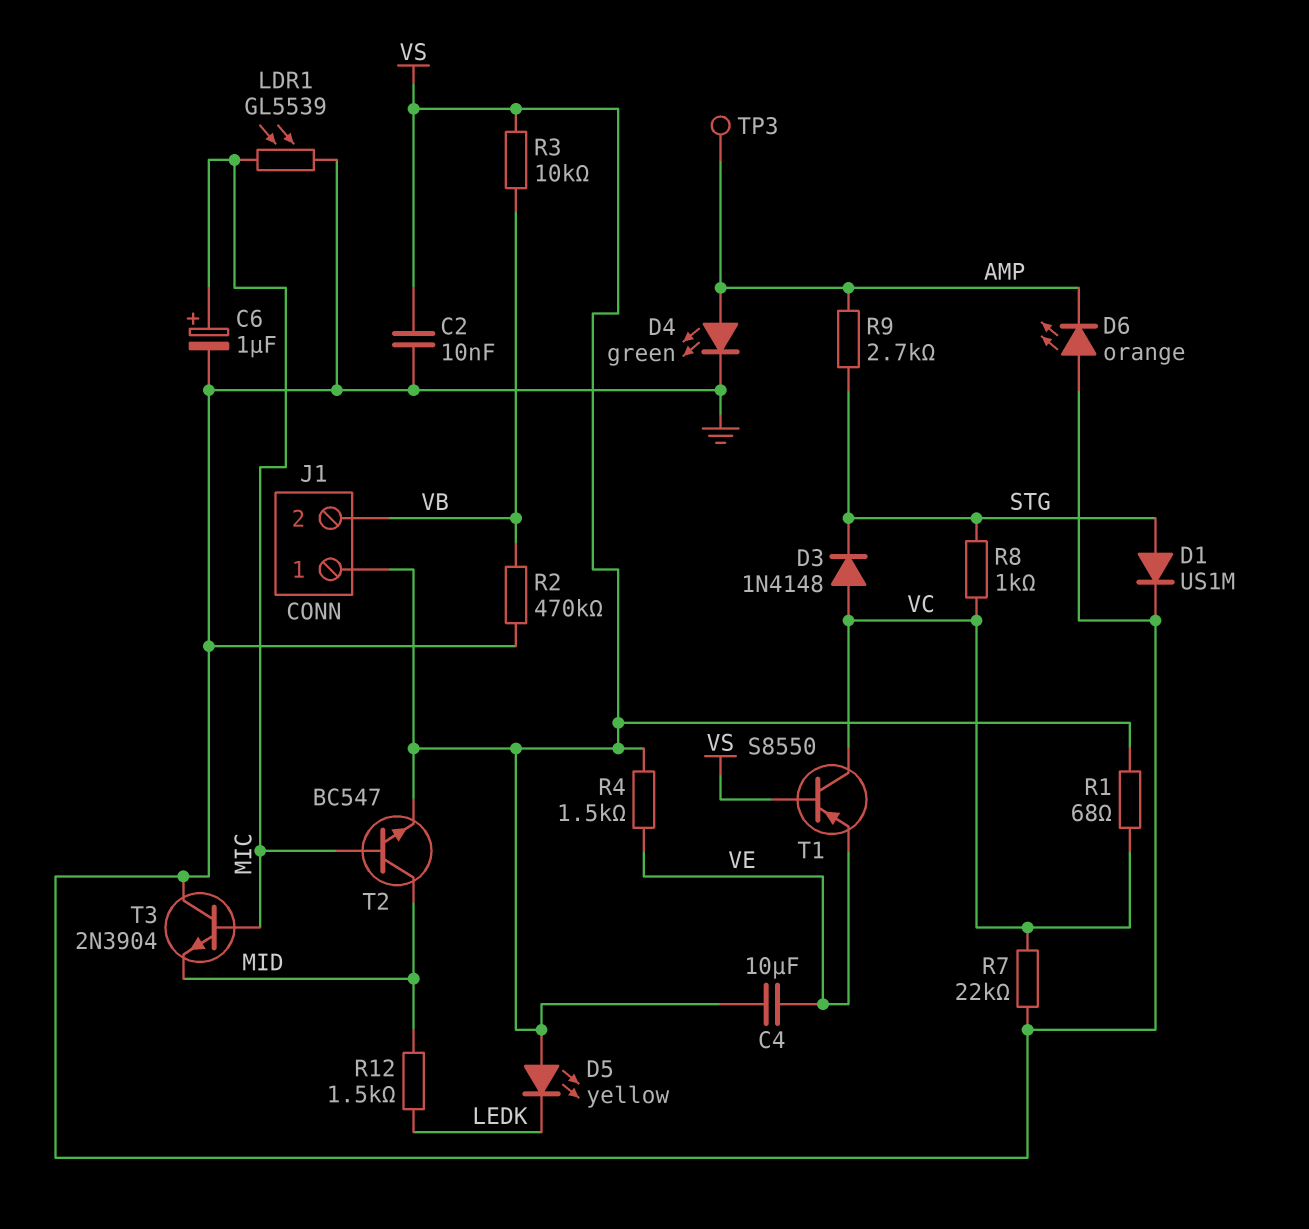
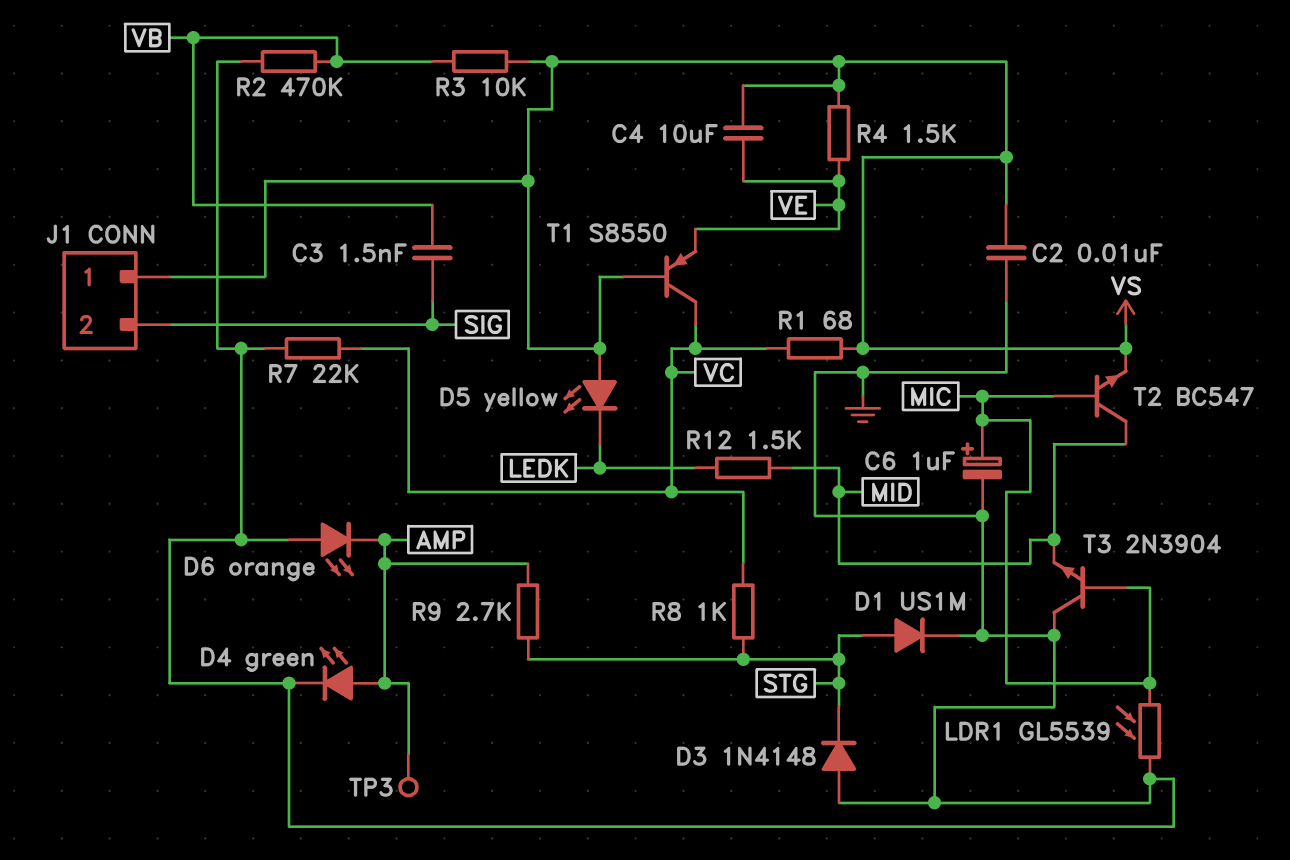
C3: none -> 1.5nF (SIG, VB)
D3: diode 1N4148 (A VC, K STG) -> diode 1N4148 (A GND, K STG)
J1 pin 2: VB -> SIG

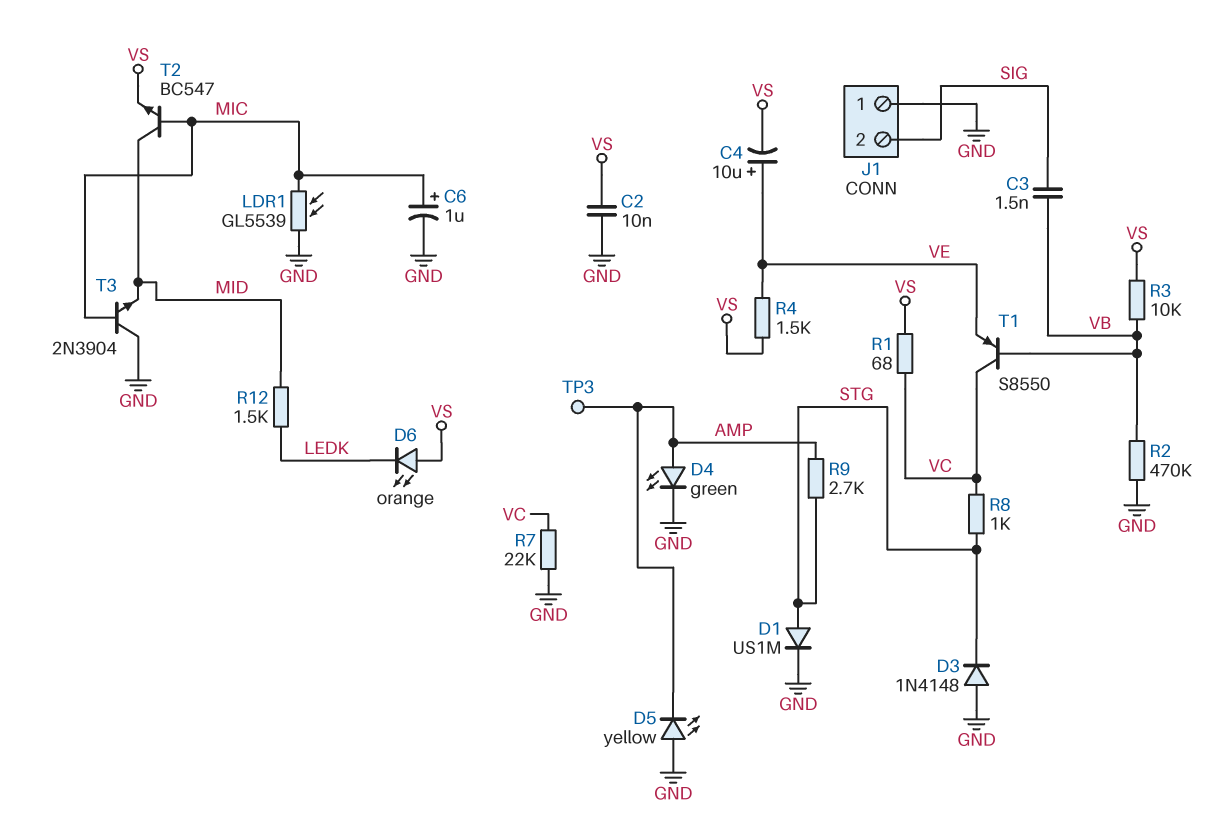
C4: 10uF (VE, VS) -> 10uF (plus VE, minus VS)
D5: LED yellow (A VS, K LEDK) -> LED yellow (A GND, K AMP)
D6: LED orange (A GND, K AMP) -> LED orange (A VS, K LEDK)
J1 pin 1: VS -> GND
T1: PNP S8550 (B VS, C VC, E VE) -> PNP S8550 (B VB, C VC, E VE)

